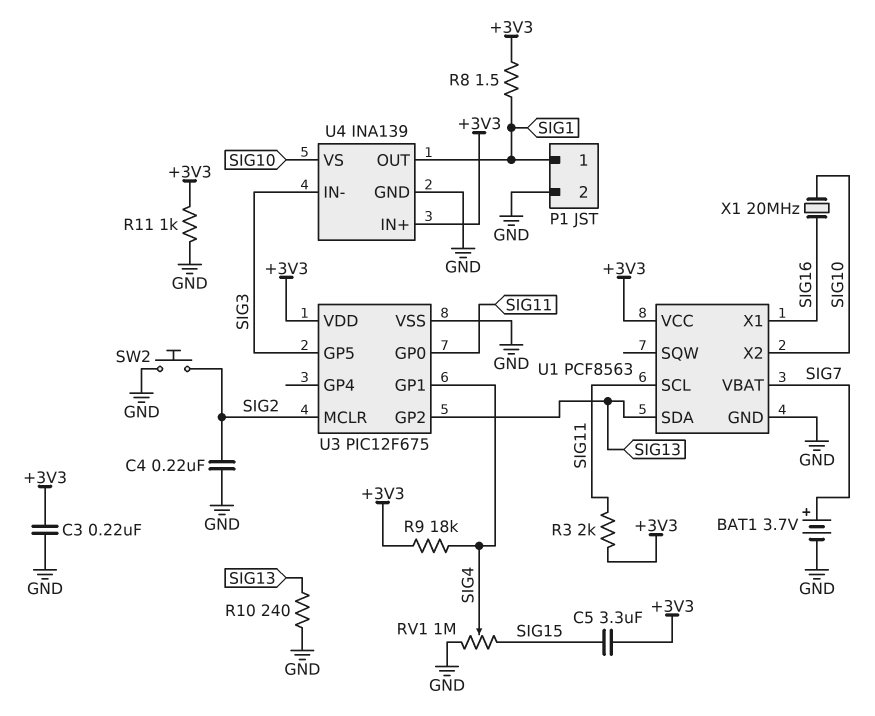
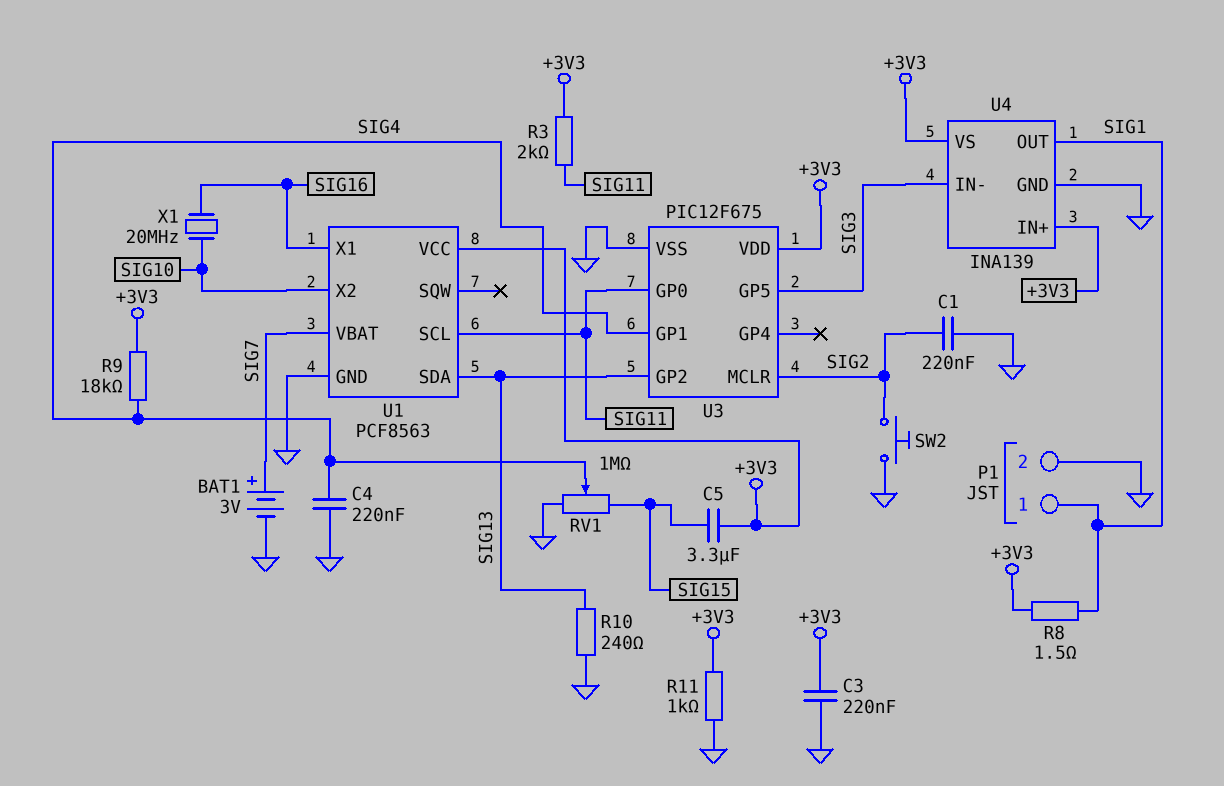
BAT1: 3.7V (plus SIG7, minus GND) -> 3V (plus SIG7, minus GND)
C1: none -> 220nF (GND, SIG2)
C4: 220nF (GND, SIG2) -> 220nF (GND, SIG4)
U4 pin VS: SIG10 -> +3V3

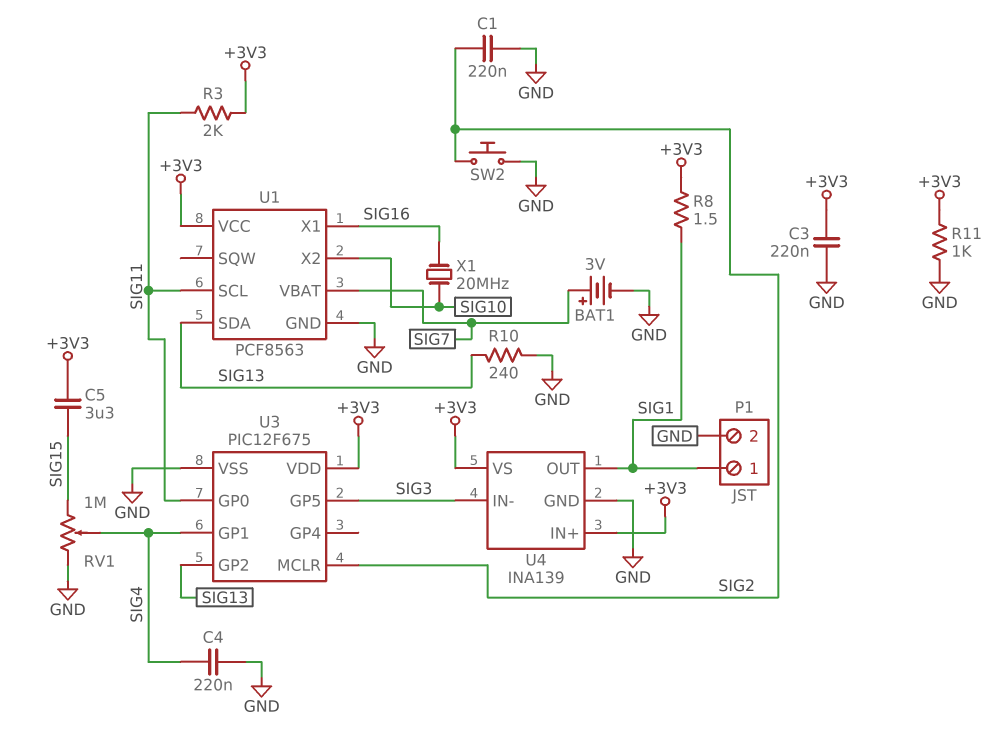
R9: 18k (+3V3, SIG4) -> none

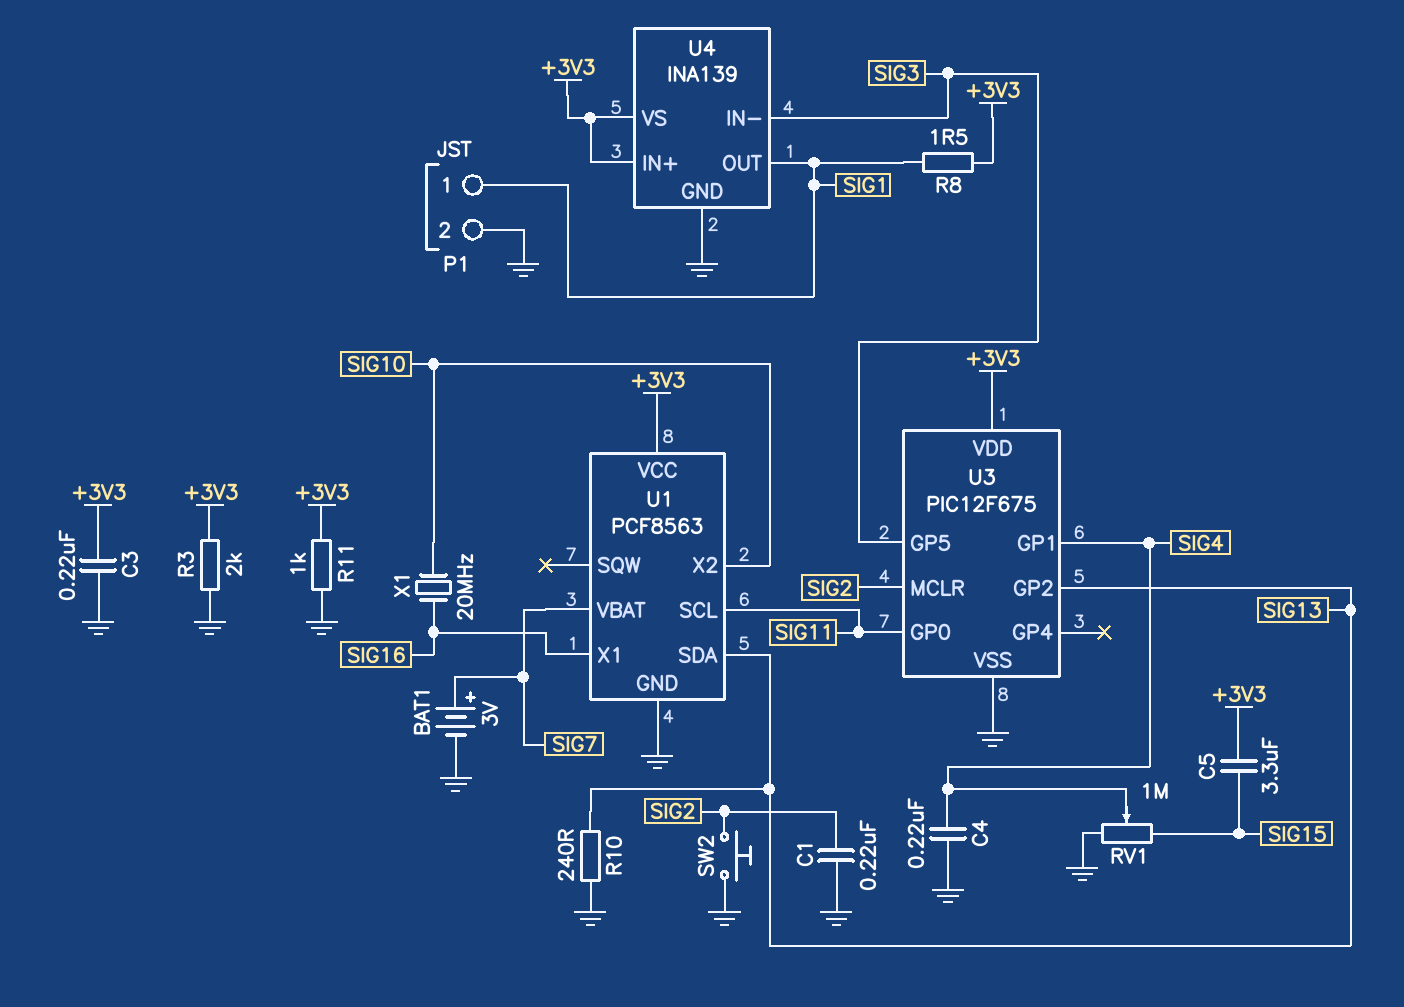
R3: 2k (+3V3, SIG11) -> 2k (+3V3, GND)

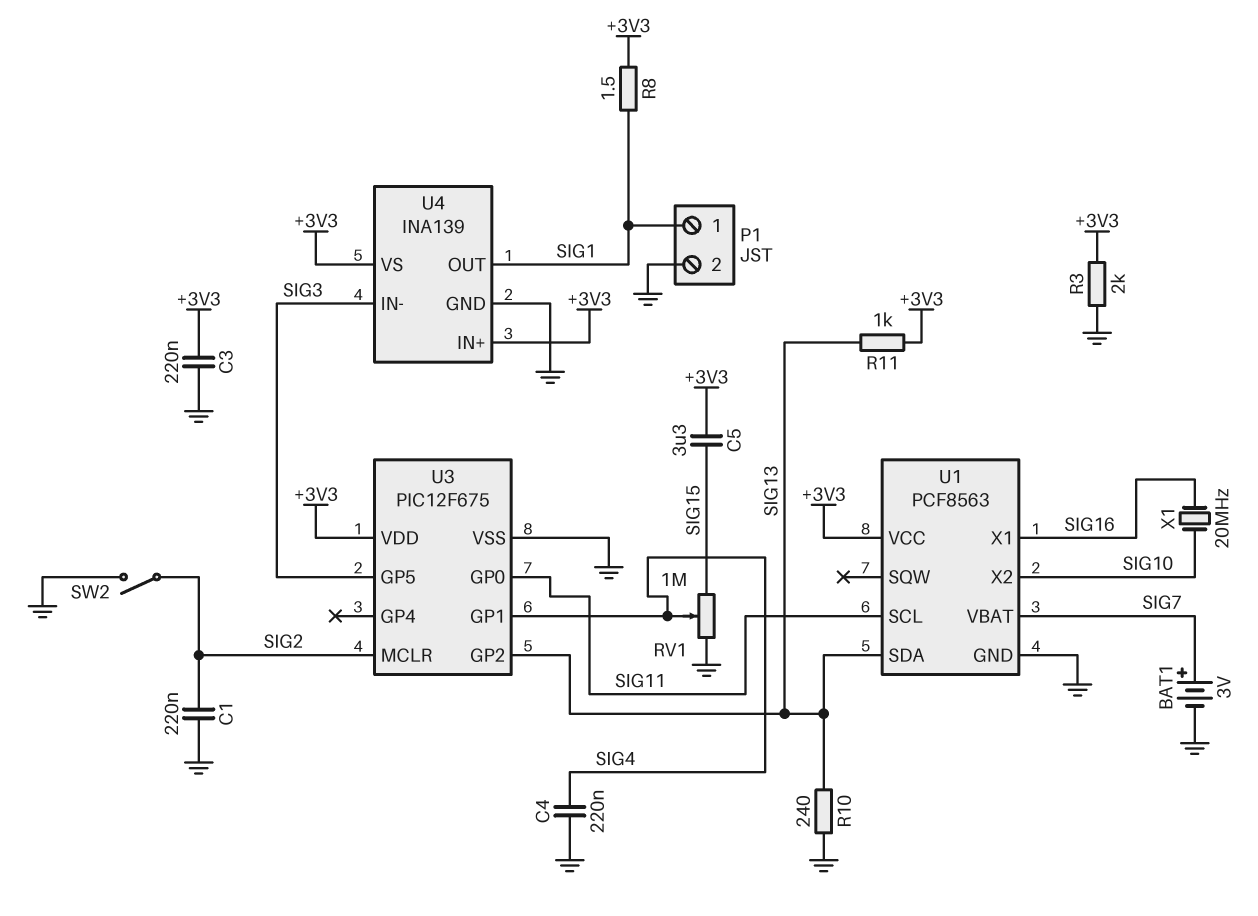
R11: 1k (+3V3, GND) -> 1k (+3V3, SIG13)
SW2: button (GND, SIG2) -> switch (GND, SIG2)

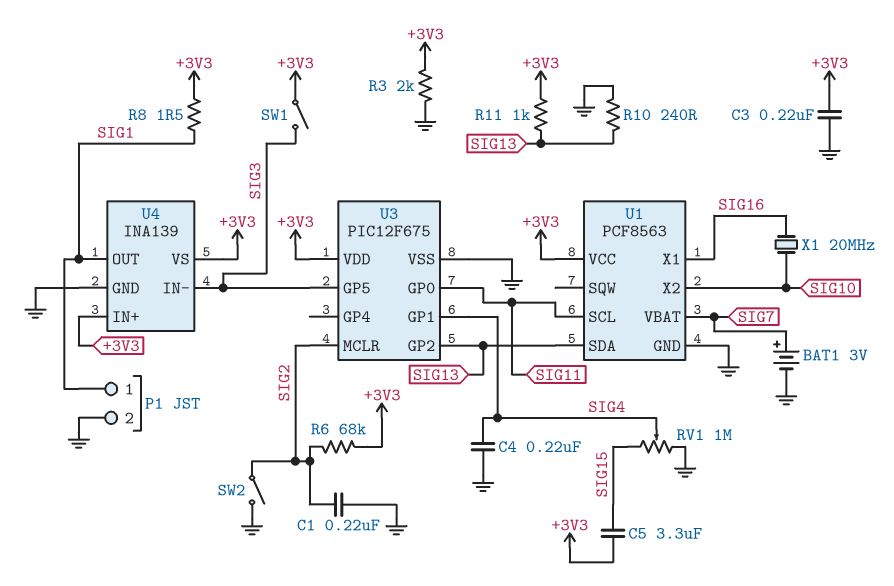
R6: none -> 68k (+3V3, SIG2)
SW1: none -> switch (+3V3, SIG3)

